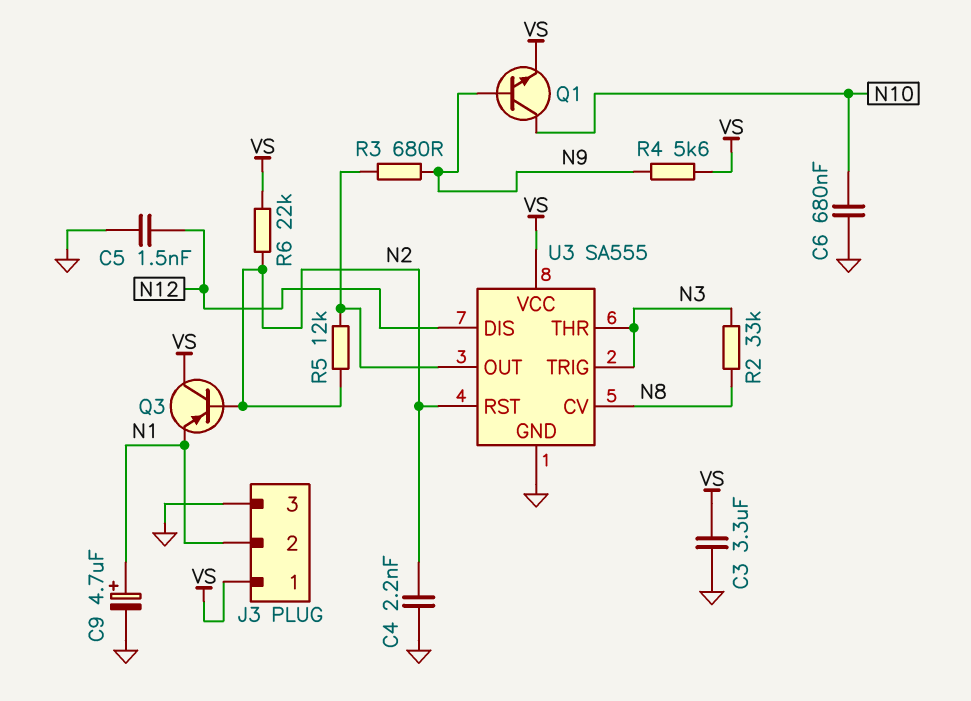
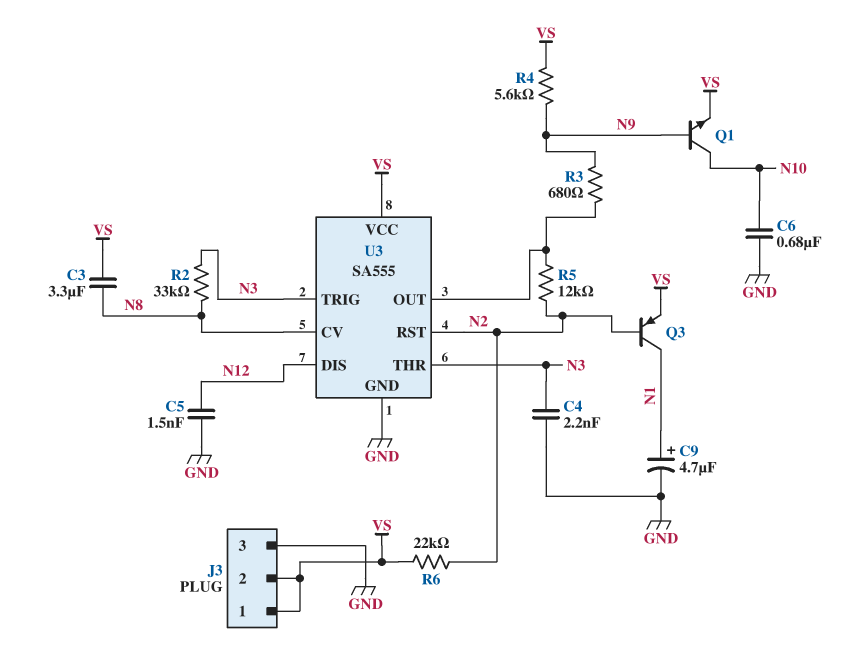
C3: 3.3uF (GND, VS) -> 3.3uF (N8, VS)
C4: 2.2nF (GND, N2) -> 2.2nF (GND, N3)
J3 pin 2: N1 -> VS
Q3: PNP (B N2, C VS, E N1) -> PNP (B N2, C N1, E VS)

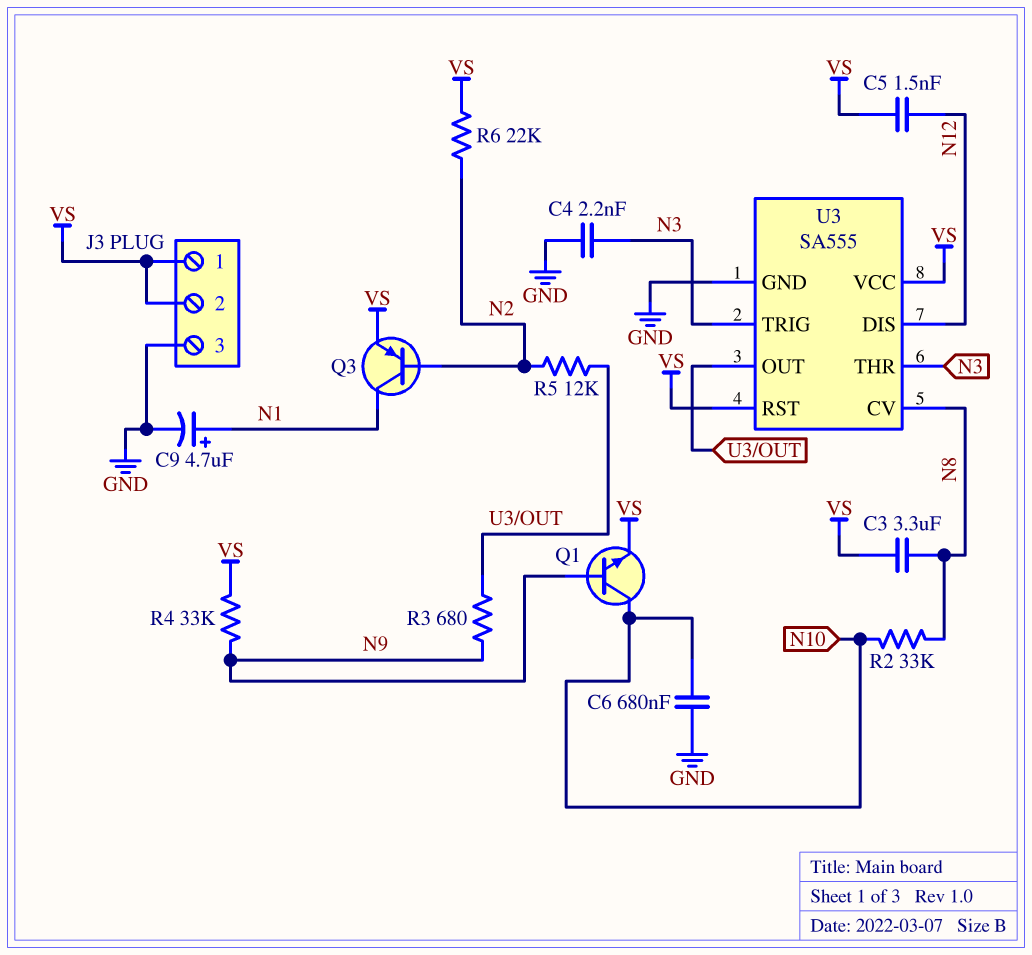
C5: 1.5nF (GND, N12) -> 1.5nF (N12, VS)
R2: 33k (N3, N8) -> 33k (N8, N10)
R4: 5.6k (N9, VS) -> 33k (N9, VS)
U3 pin RST: N2 -> VS

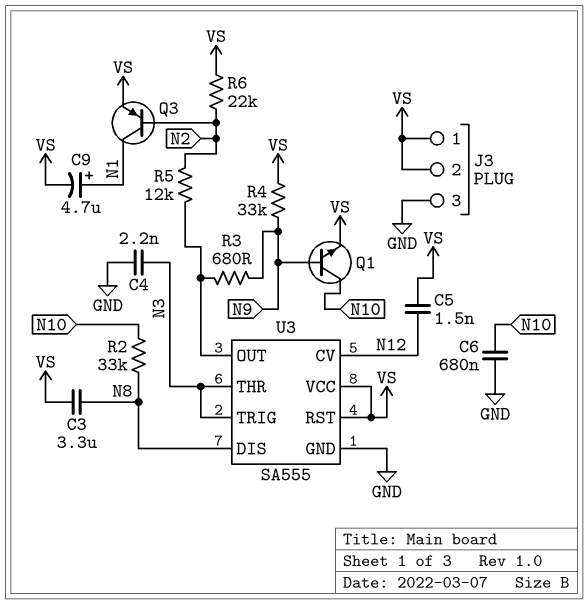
C9: 4.7uF (plus N1, minus GND) -> 4.7uF (plus N1, minus VS)
U3 pin CV: N8 -> N12
U3 pin DIS: N12 -> N8

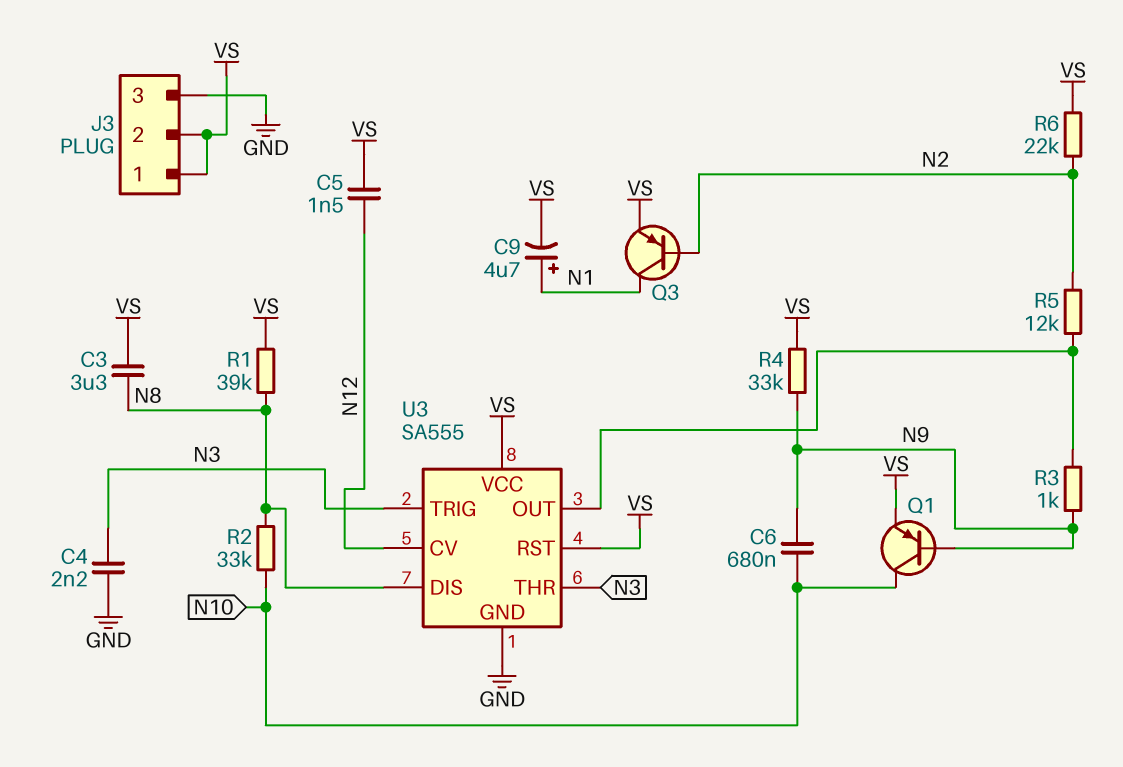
C6: 680nF (GND, N10) -> 680nF (N9, N10)
Q1: NPN (B N9, C N10, E VS) -> PNP (B N9, C N10, E VS)
R1: none -> 39k (N8, VS)
R3: 680 (N9, U3/OUT) -> 1k (N9, U3/OUT)

